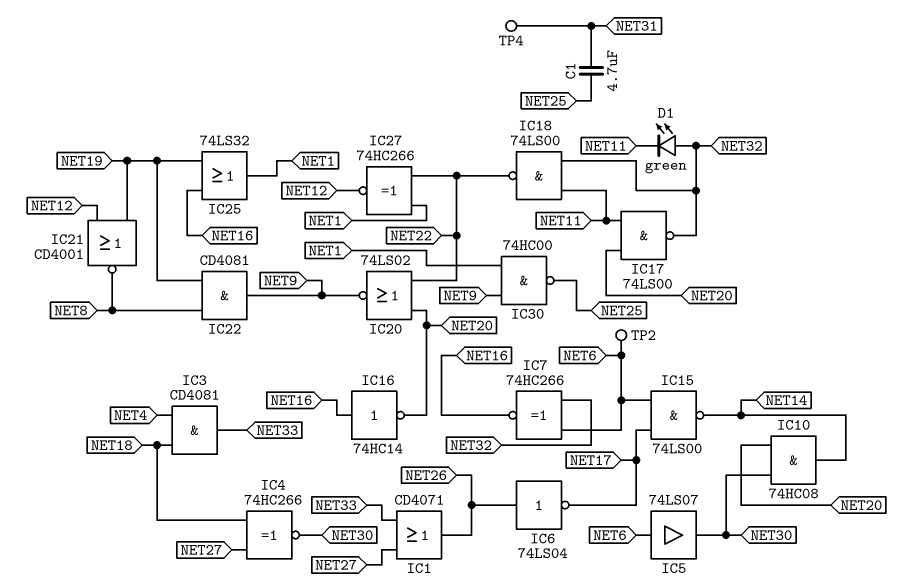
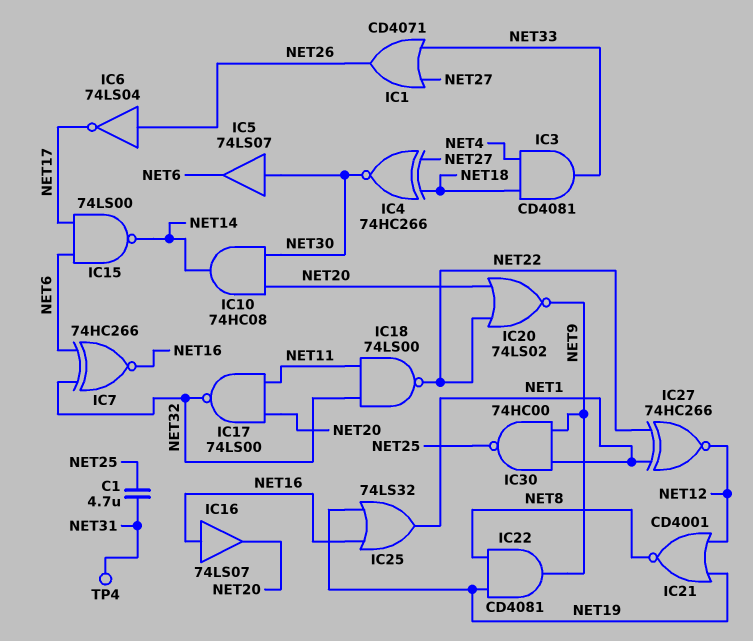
D1: LED green (A NET32, K NET11) -> none
IC5: buffer 74LS07 (in NET6, out NET30) -> buffer 74LS07 (in NET30, out NET6)
IC16: NOT 74HC14 (in NET16, out NET20) -> buffer 74LS07 (in NET16, out NET20)
TP2: test point (NET6) -> none

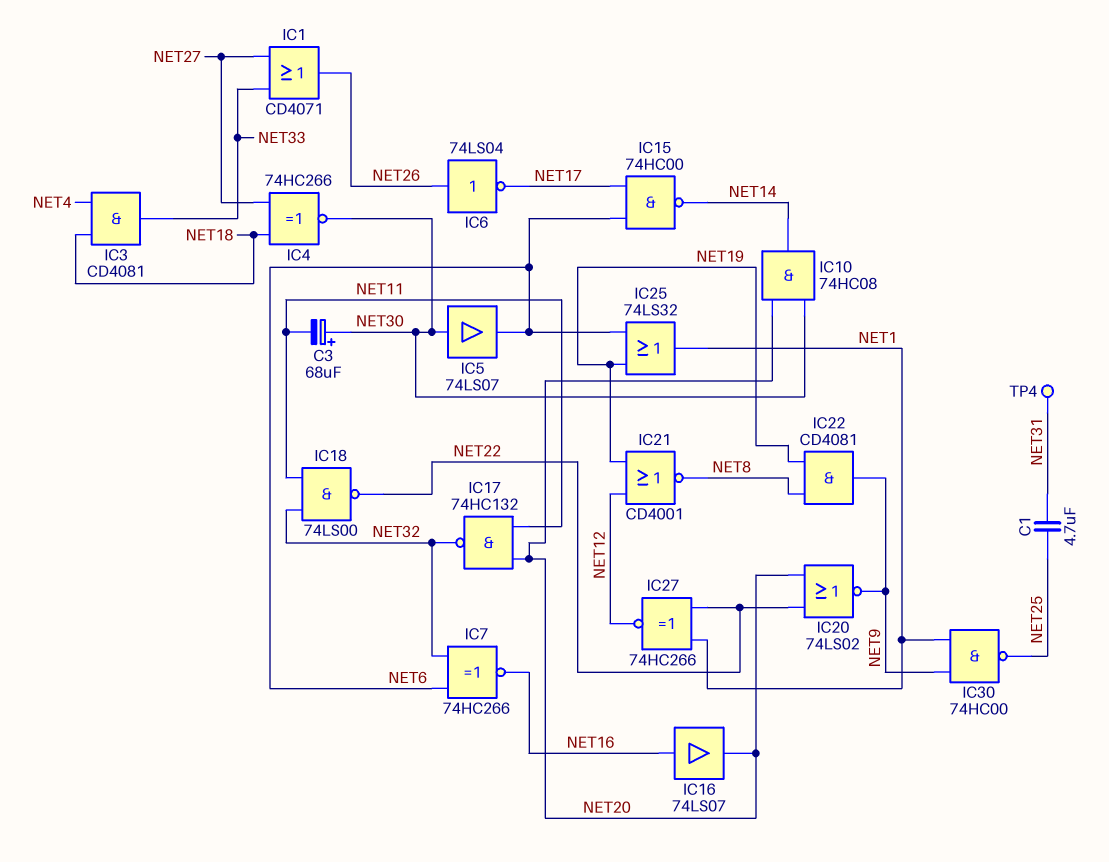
C3: none -> 68uF (plus NET30, minus NET11)
IC15: NAND 74LS00 (in NET6, in NET17, out NET14) -> NAND 74HC00 (in NET6, in NET17, out NET14)
IC17: NAND 74LS00 (in NET11, in NET20, out NET32) -> NAND 74HC132 (in NET11, in NET20, out NET32)
IC25: OR 74LS32 (in NET16, in NET19, out NET1) -> OR 74LS32 (in NET6, in NET19, out NET1)

